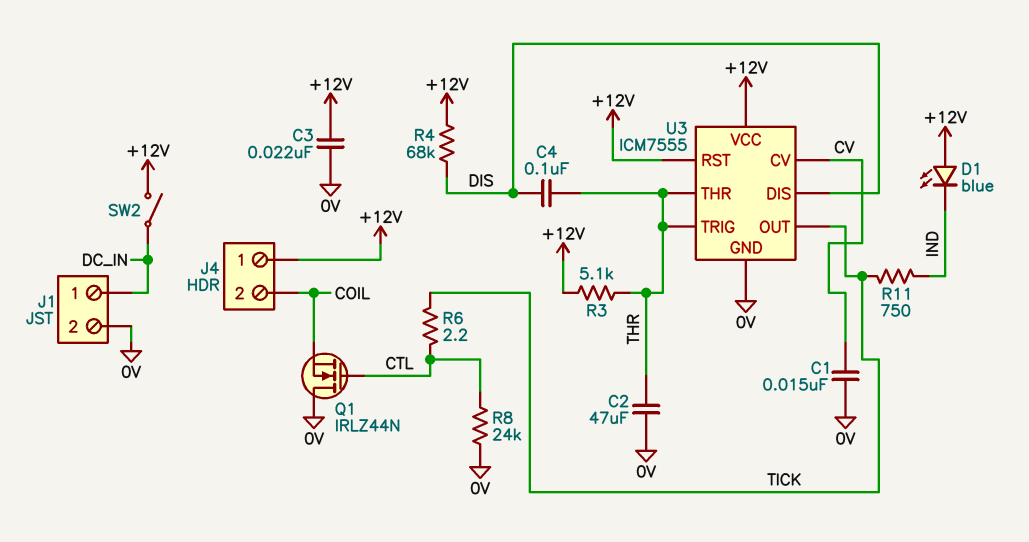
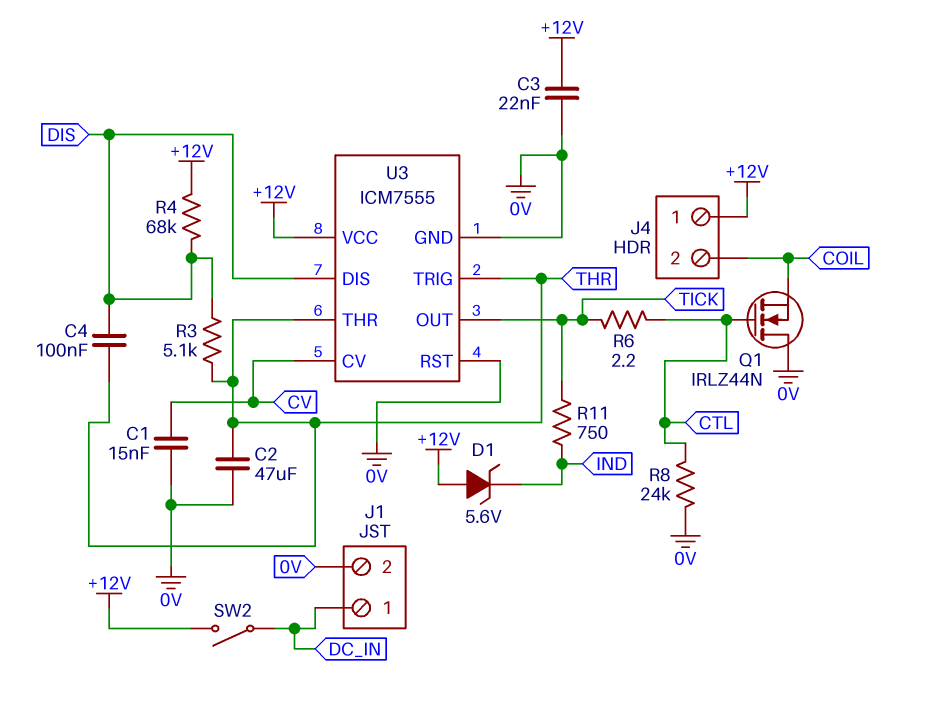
D1: LED blue (A +12V, K IND) -> zener 5.6V (A +12V, K IND)
R3: 5.1k (+12V, THR) -> 5.1k (DIS, THR)
U3 pin RST: +12V -> 0V

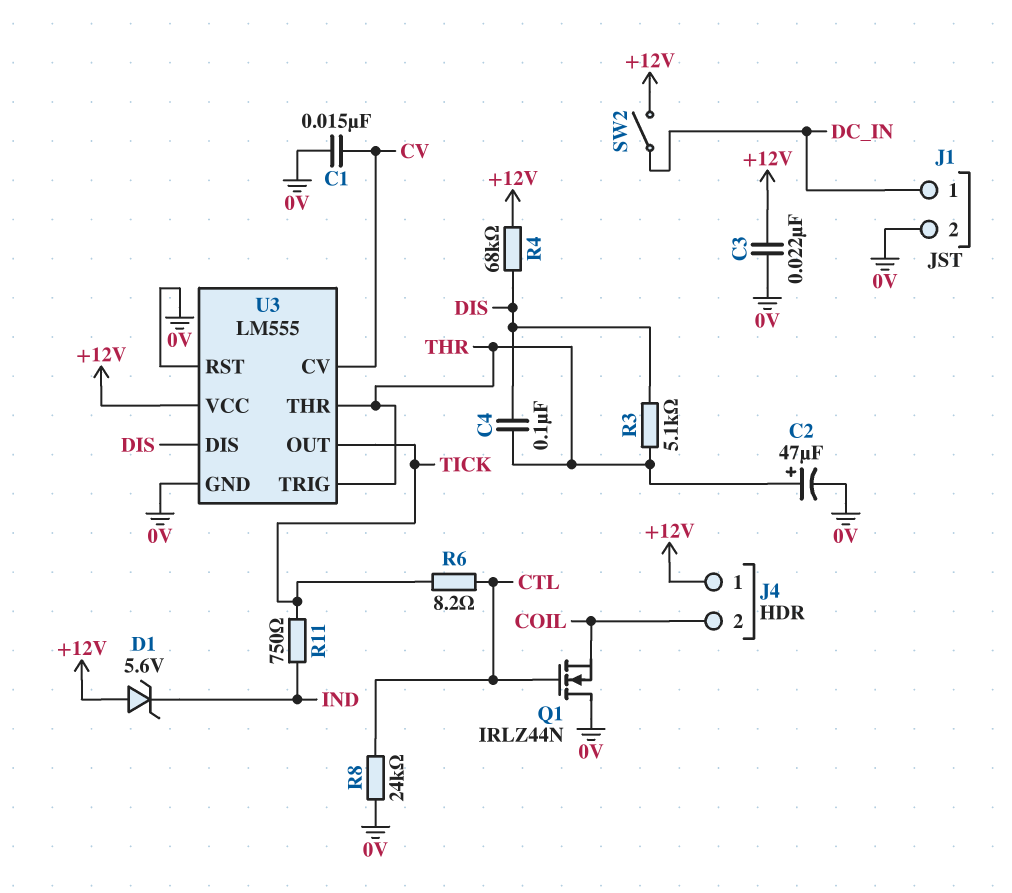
C2: 47uF (0V, THR) -> 47uF (plus THR, minus 0V)
R6: 2.2 (CTL, TICK) -> 8.2 (CTL, TICK)
U3: ICM7555 -> LM555

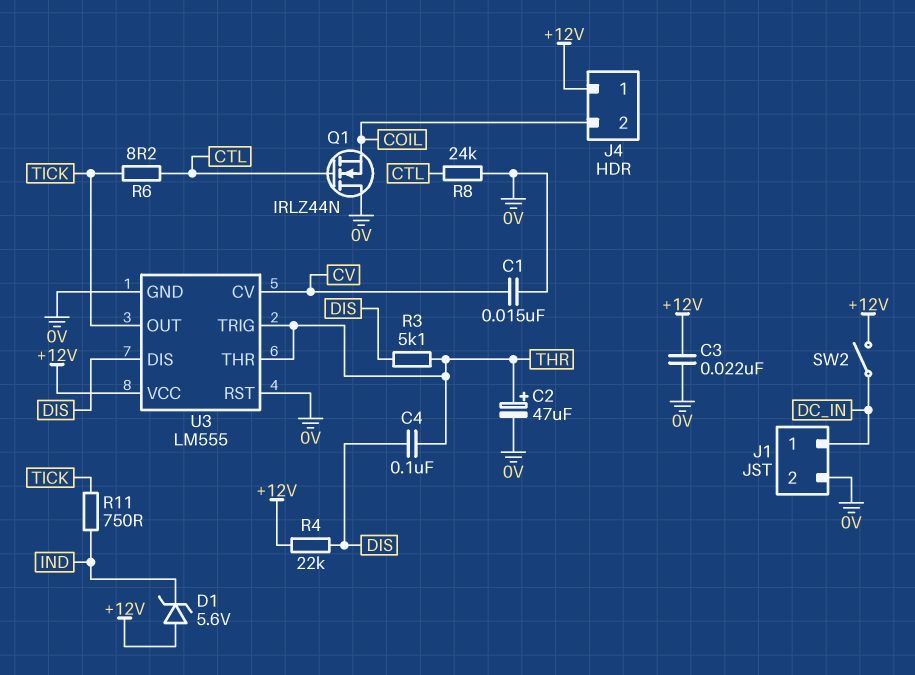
R4: 68k (+12V, DIS) -> 22k (+12V, DIS)

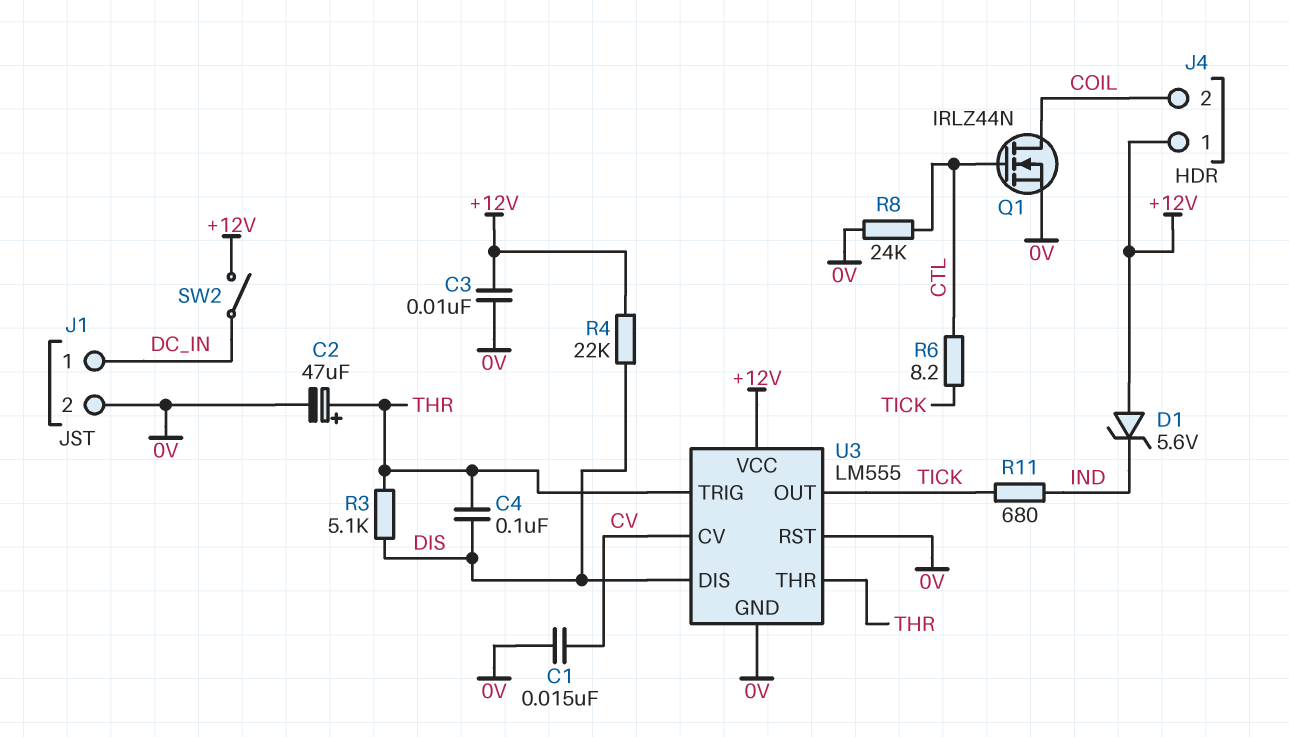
C3: 22nF (+12V, 0V) -> 10nF (+12V, 0V)
Q1: NMOS IRLZ44N (G CTL, D 0V, S COIL) -> NMOS IRLZ44N (G CTL, D COIL, S 0V)
R11: 750 (IND, TICK) -> 680 (IND, TICK)

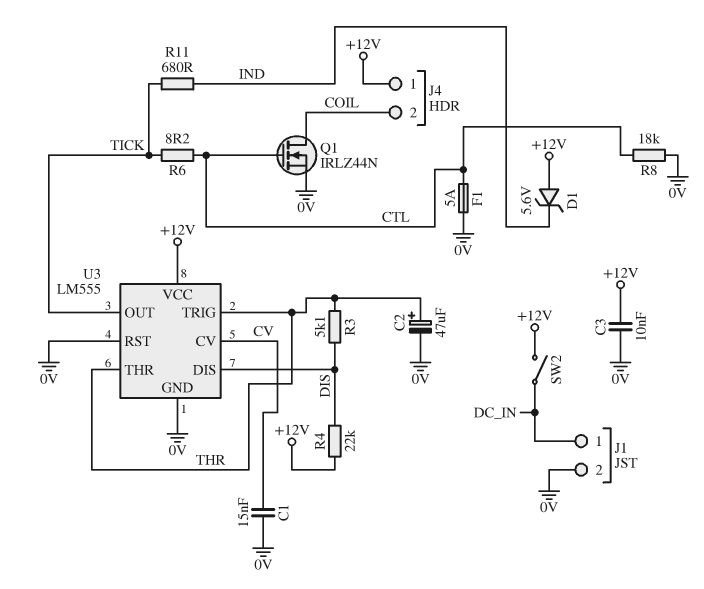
C4: 100nF (DIS, THR) -> none
F1: none -> 5A (0V, CTL)
R8: 24k (0V, CTL) -> 18k (0V, CTL)

